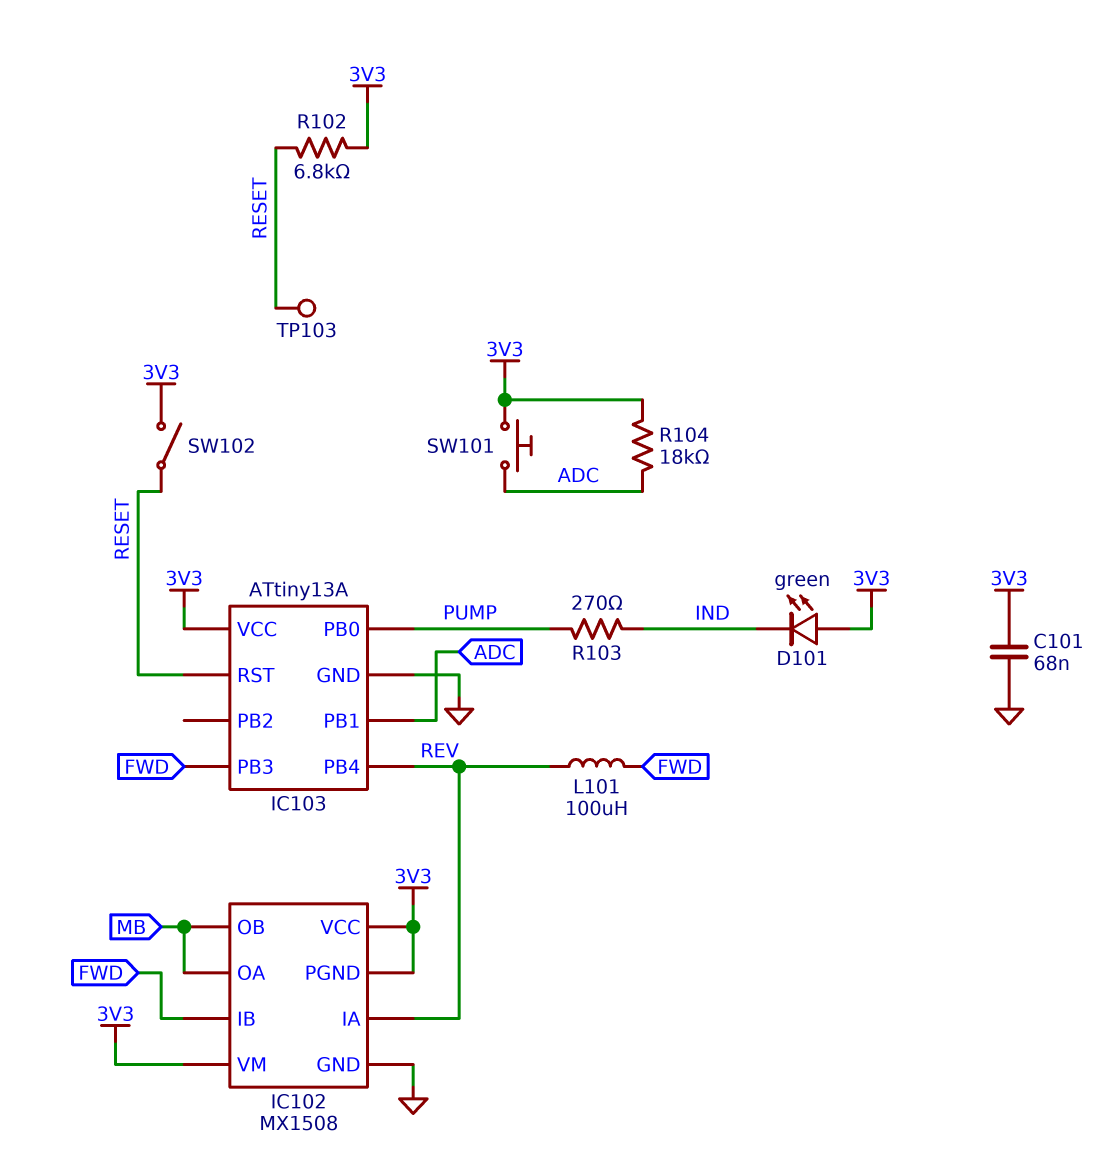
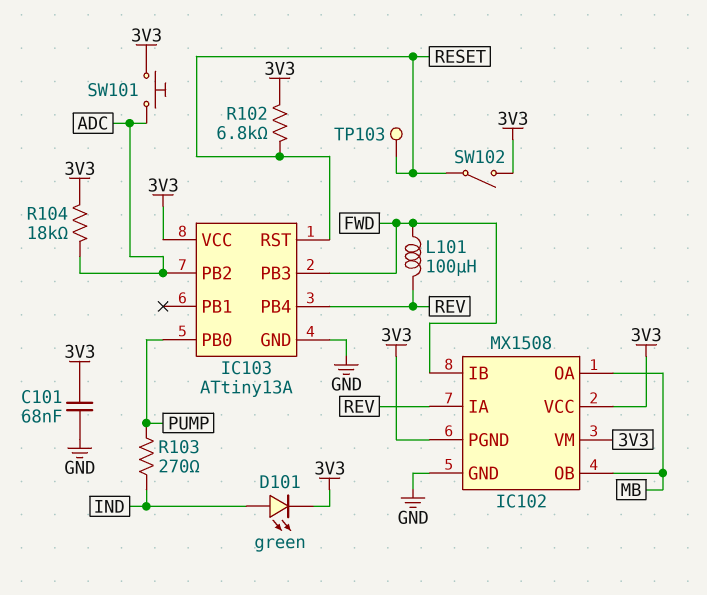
D101: LED green (A 3V3, K IND) -> LED green (A IND, K 3V3)
IC103 pin PB1: ADC -> none
IC103 pin PB2: none -> ADC

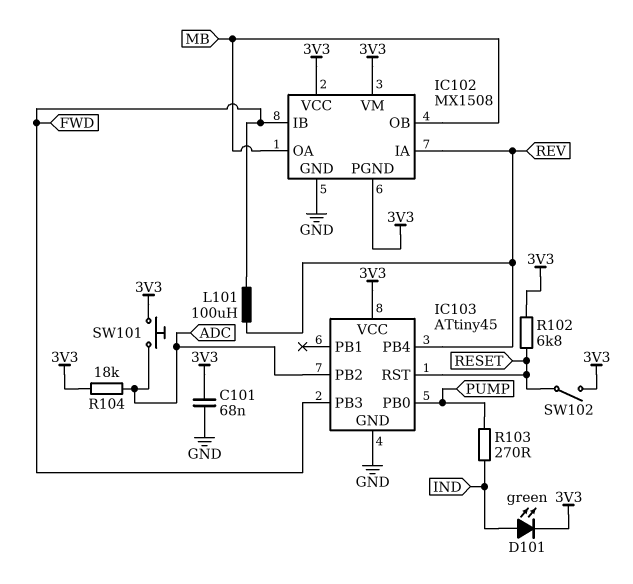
IC103: ATtiny13A -> ATtiny45
TP103: test point (RESET) -> none

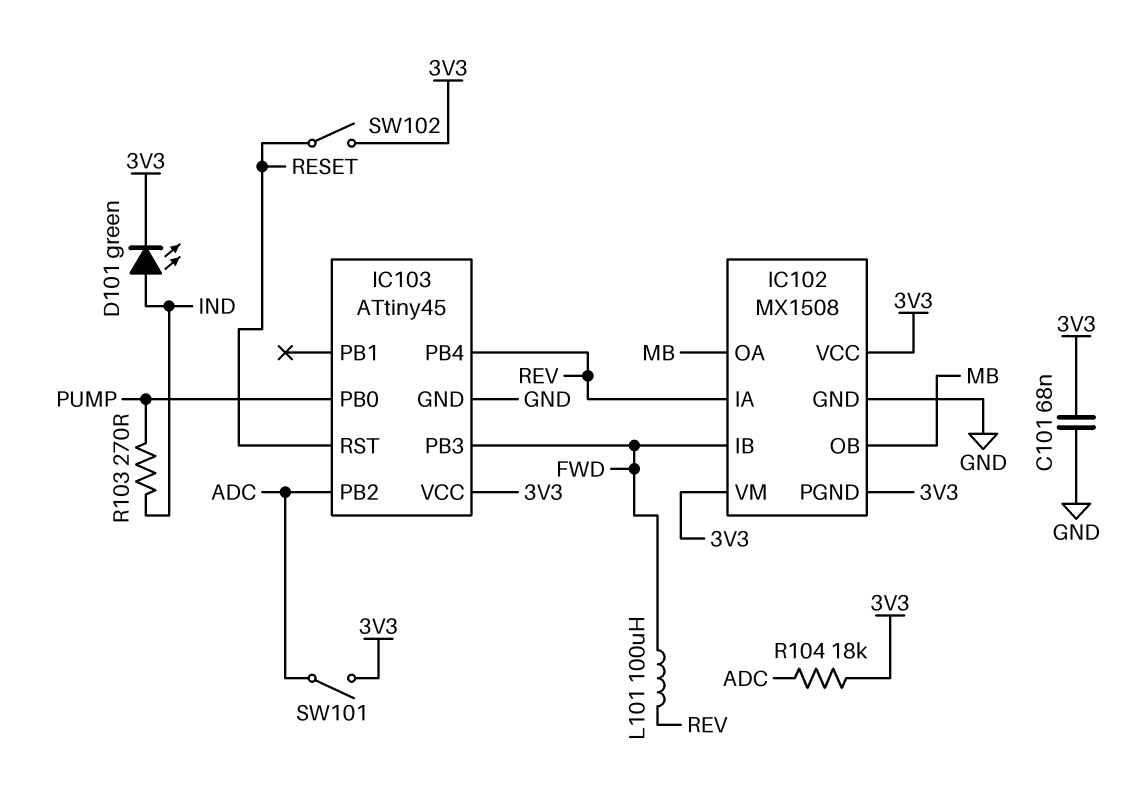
R102: 6.8k (3V3, RESET) -> none
SW101: button (3V3, ADC) -> switch (3V3, ADC)

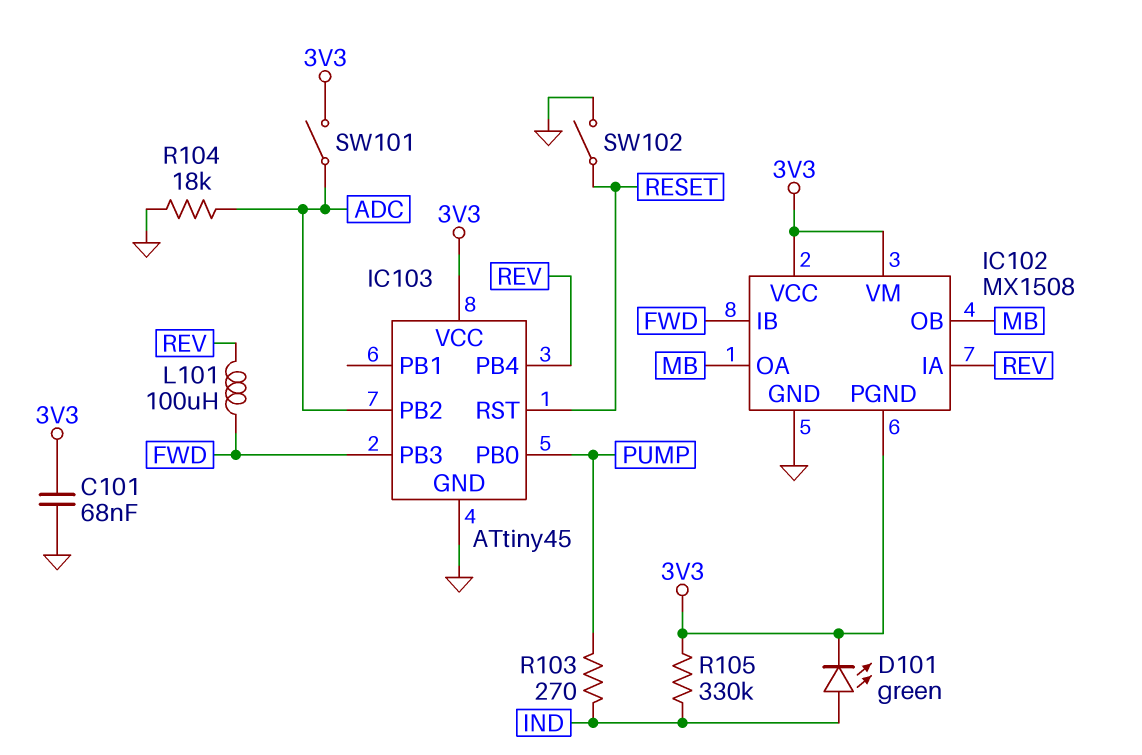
R104: 18k (3V3, ADC) -> 18k (ADC, GND)
R105: none -> 330k (3V3, IND)
SW102: switch (3V3, RESET) -> switch (GND, RESET)

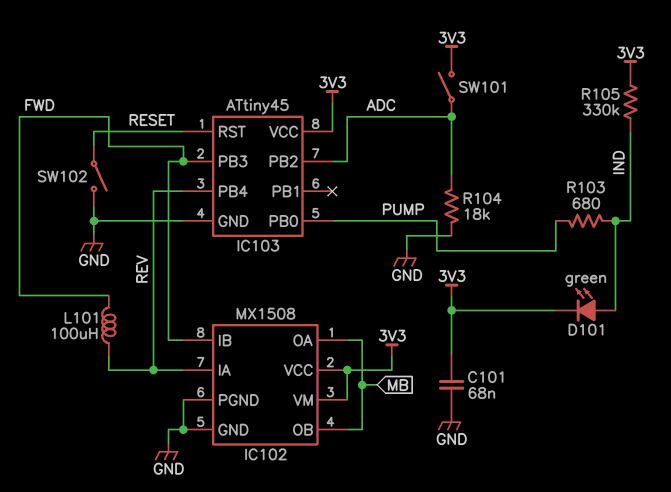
IC102 pin PGND: 3V3 -> GND
R103: 270 (IND, PUMP) -> 680 (IND, PUMP)

